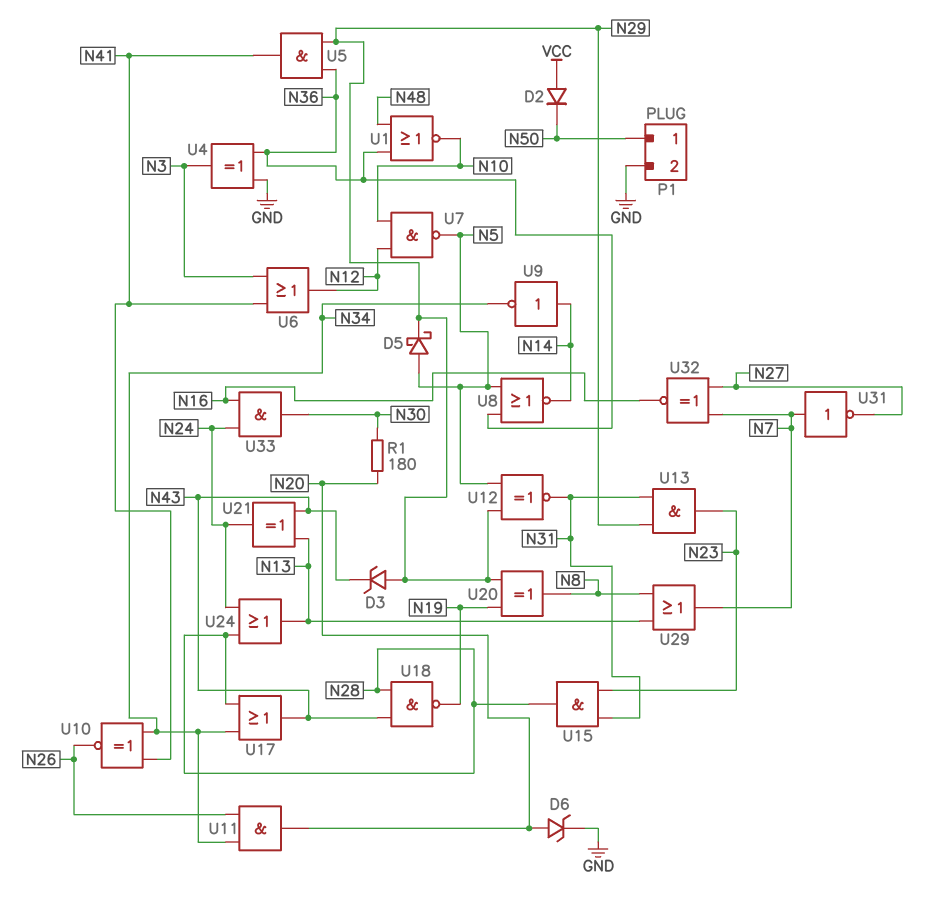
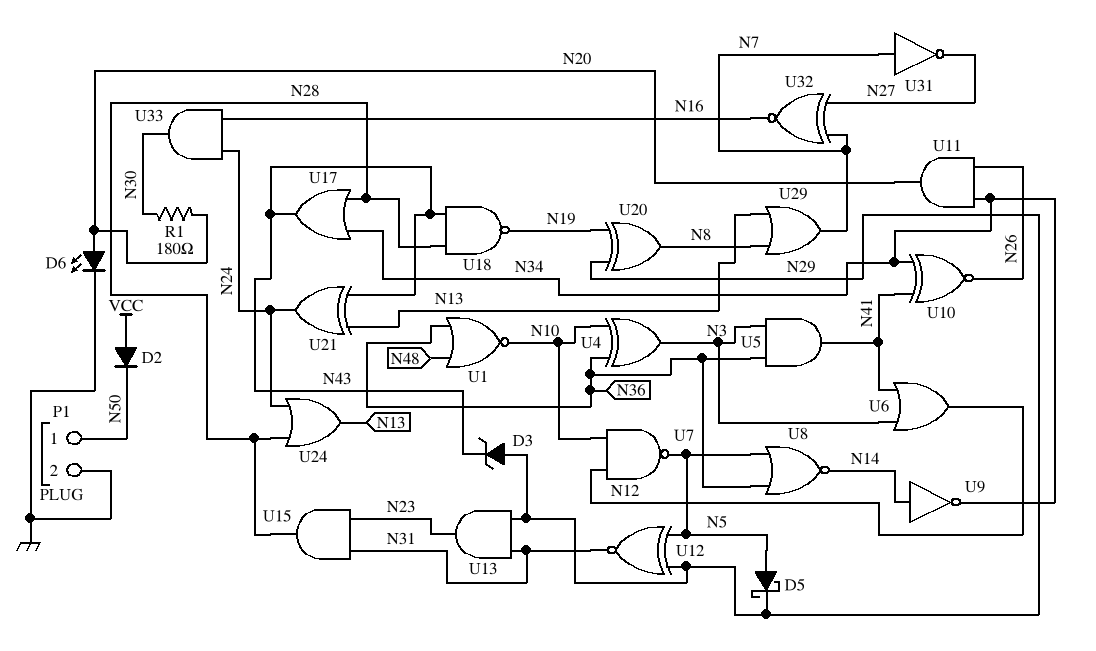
D6: zener (A N20, K GND) -> LED (A N20, K GND)
U4: XOR (in GND, in N36, out N3) -> XOR (in N10, in N36, out N3)
U5: AND (in N29, in N36, out N41) -> AND (in N3, in N36, out N41)

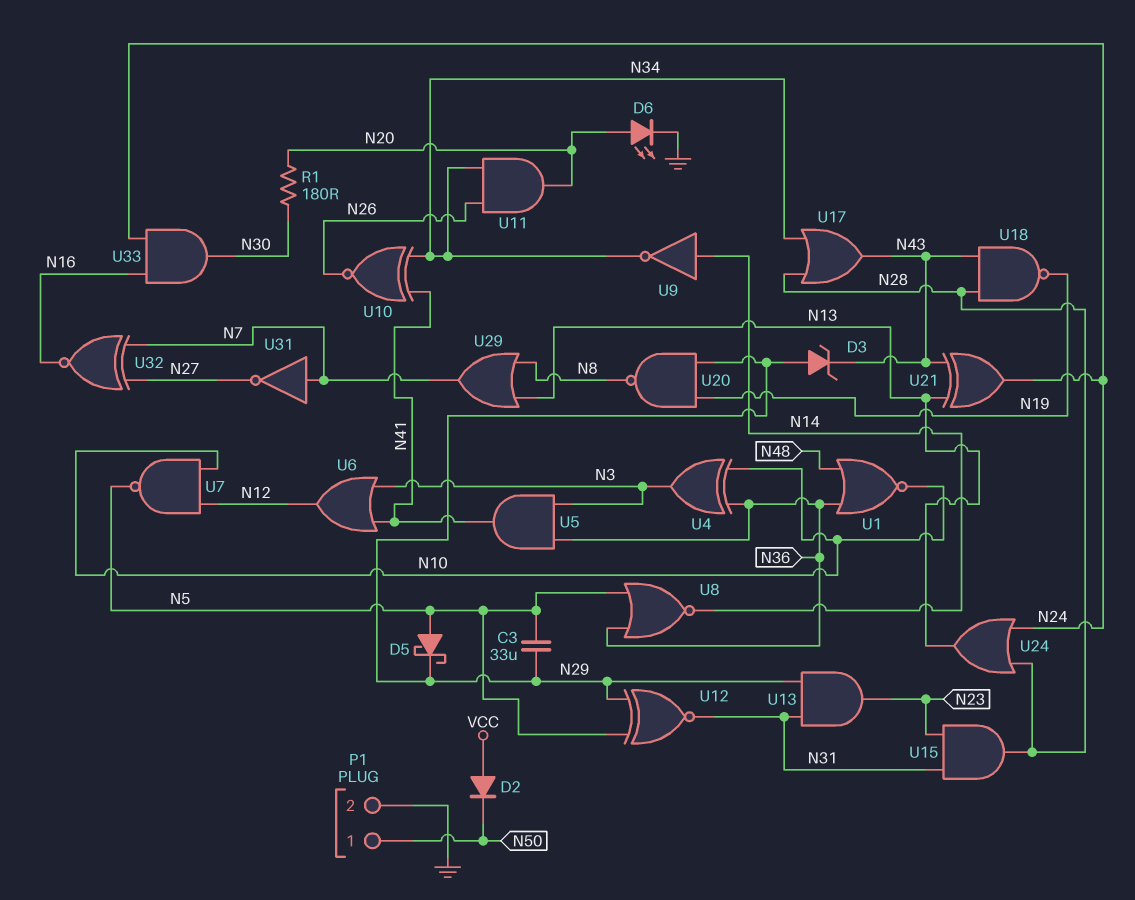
C3: none -> 33uF (N5, N29)
U20: XOR (in N19, in N29, out N8) -> NAND (in N19, in N29, out N8)

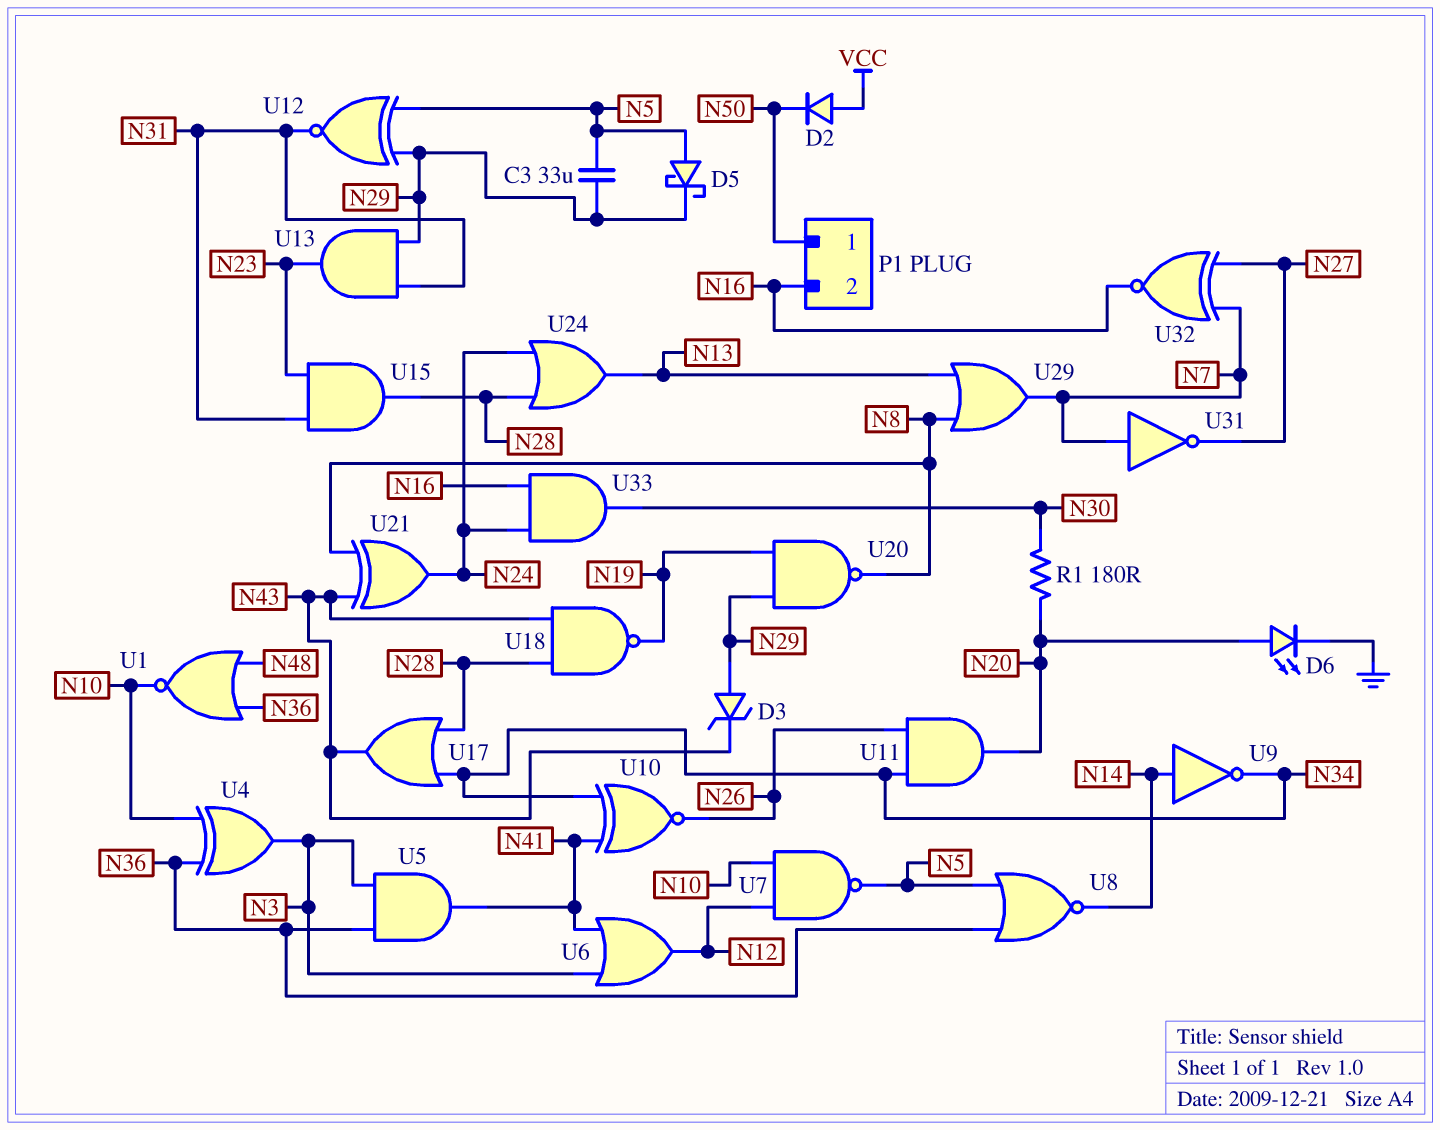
P1 pin 2: GND -> N16
U21: XOR (in N13, in N43, out N24) -> XOR (in N8, in N43, out N24)

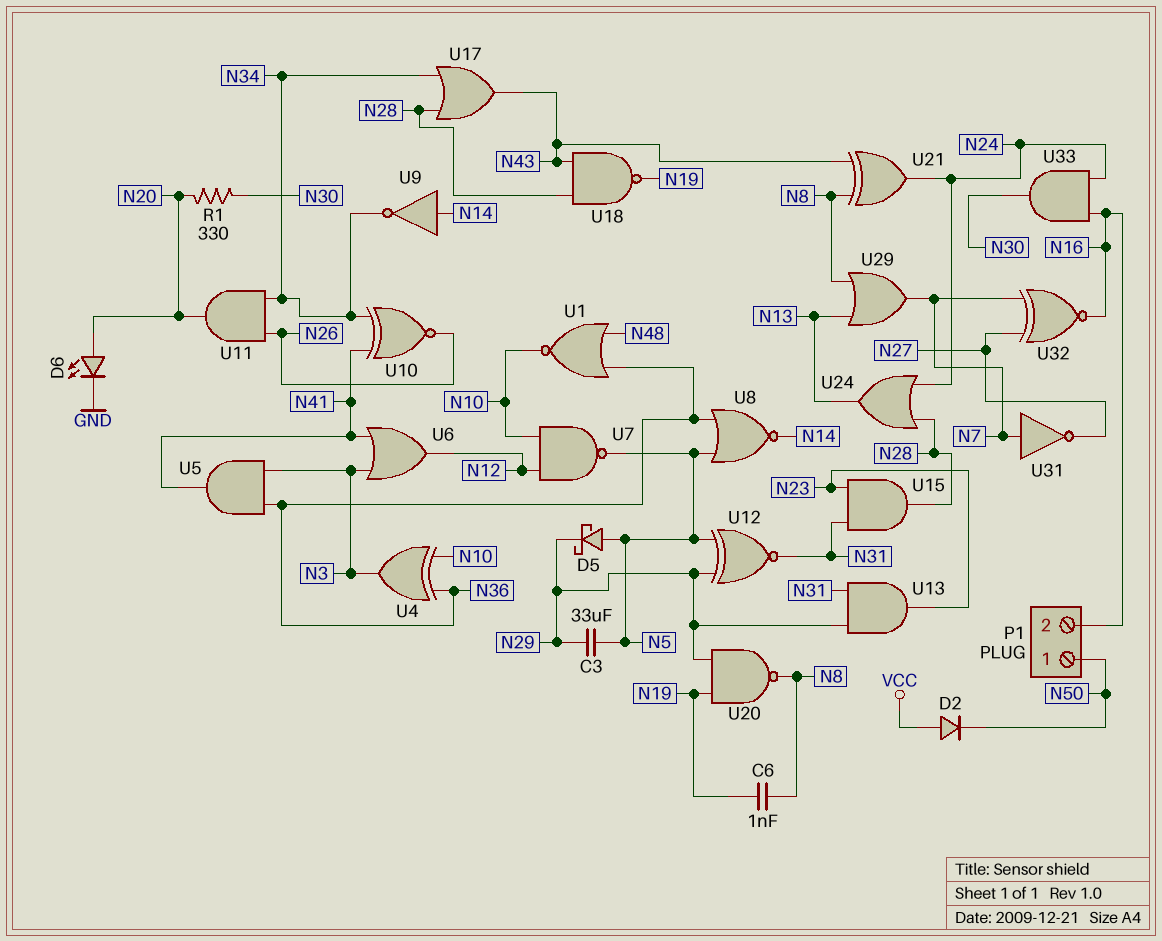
C6: none -> 1nF (N8, N19)
D3: zener (A N29, K N43) -> none
R1: 180 (N20, N30) -> 330 (N20, N30)

